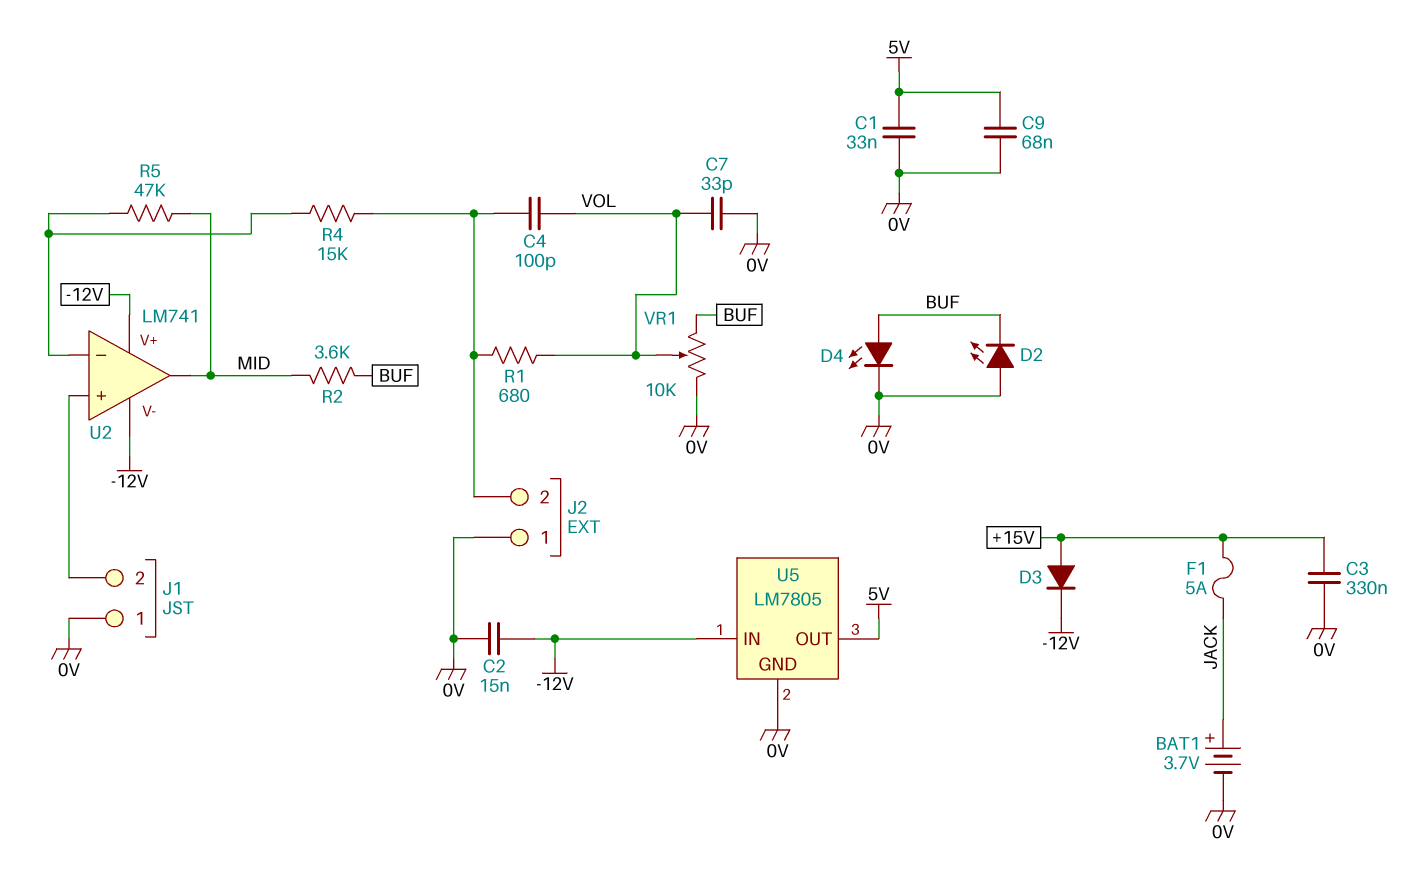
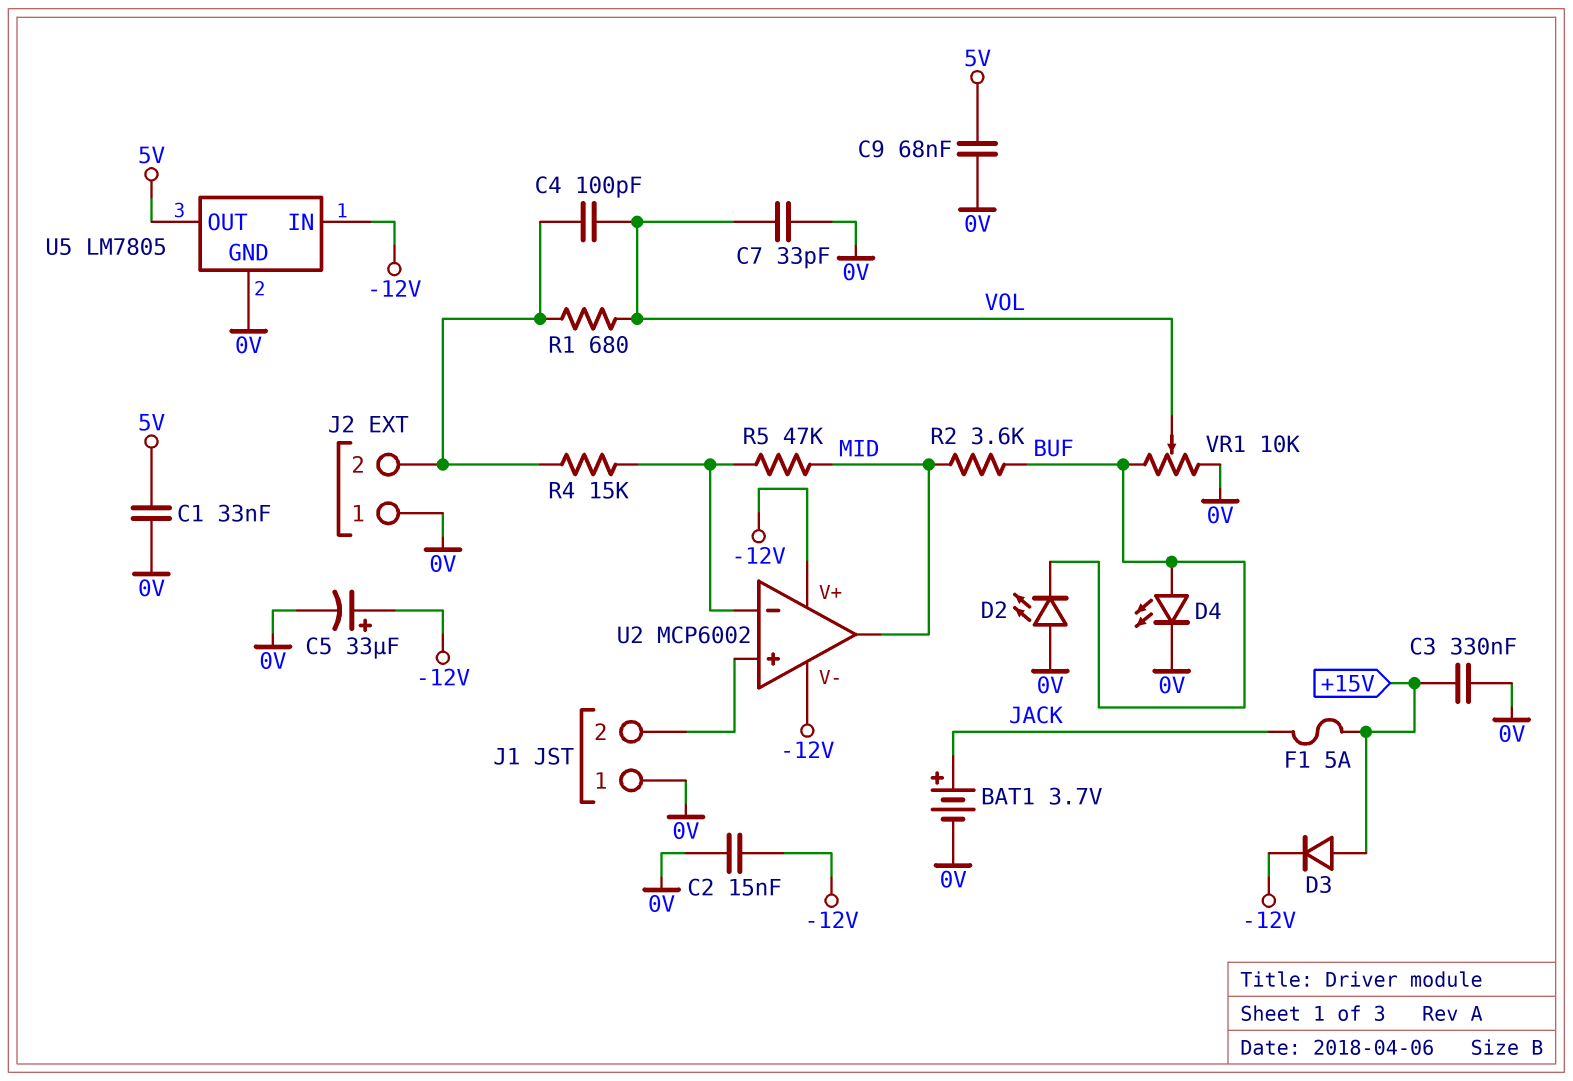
C5: none -> 33uF (plus -12V, minus 0V)
U2: LM741 -> MCP6002

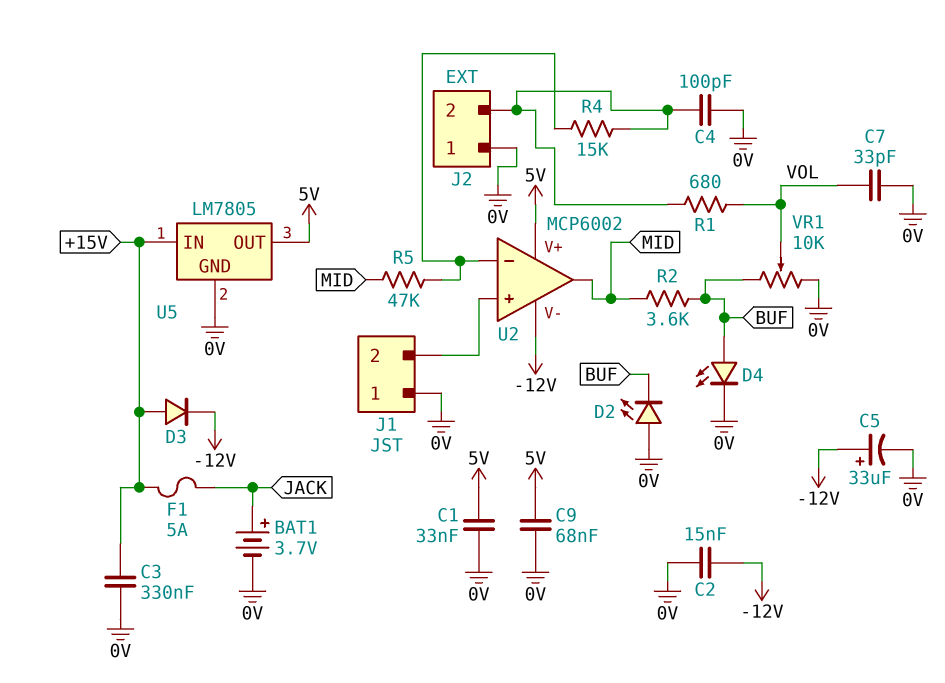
C4: 100pF (J2/2, VOL) -> 100pF (0V, J2/2)
U2 pin V+: -12V -> 5V
U5 pin IN: -12V -> +15V

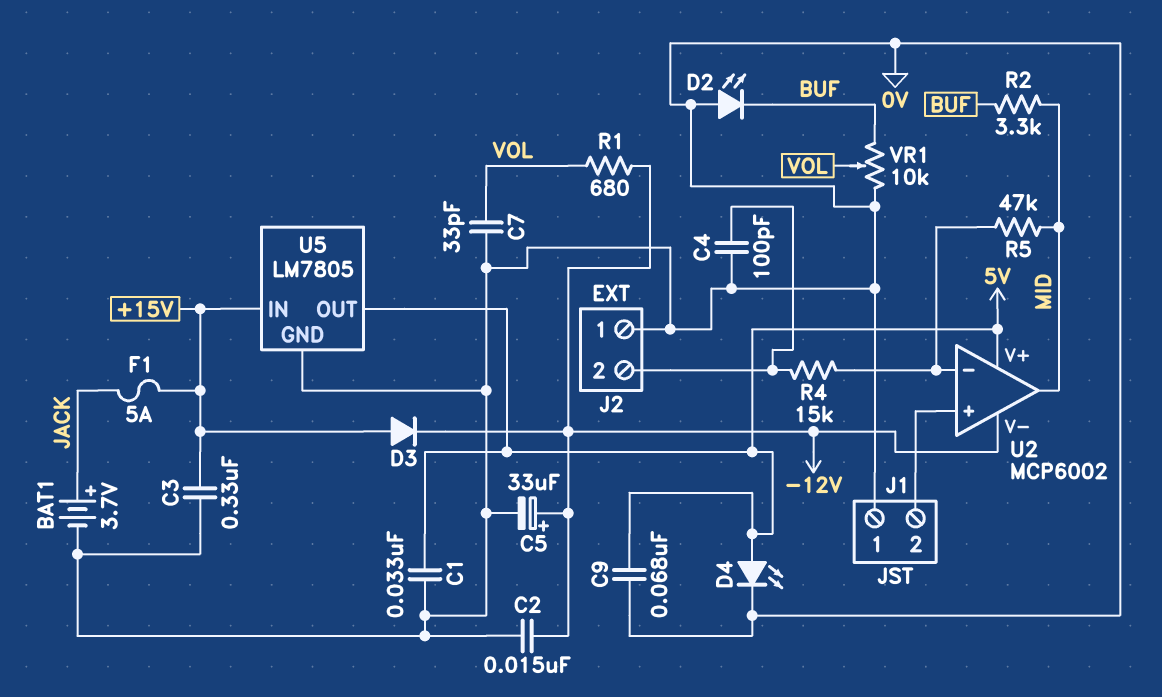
D4: LED (A BUF, K 0V) -> LED (A 5V, K 0V)
R1: 680 (J2/2, VOL) -> 680 (-12V, VOL)
R2: 3.6k (BUF, MID) -> 3.3k (BUF, MID)

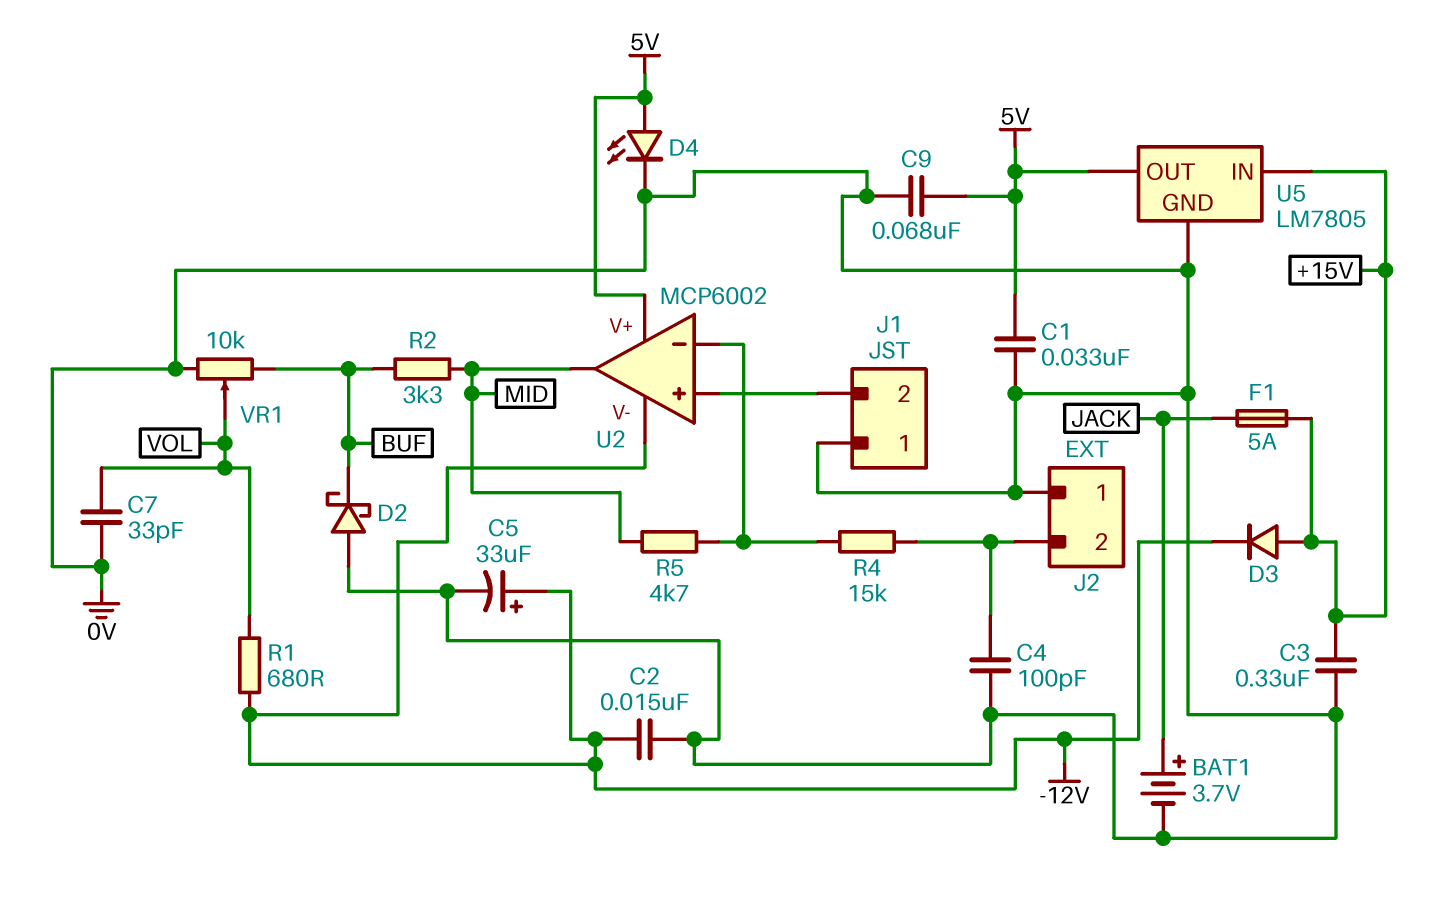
D2: LED (A 0V, K BUF) -> schottky (A 0V, K BUF)
R5: 47k (MID, U2/in-) -> 4.7k (MID, U2/in-)

